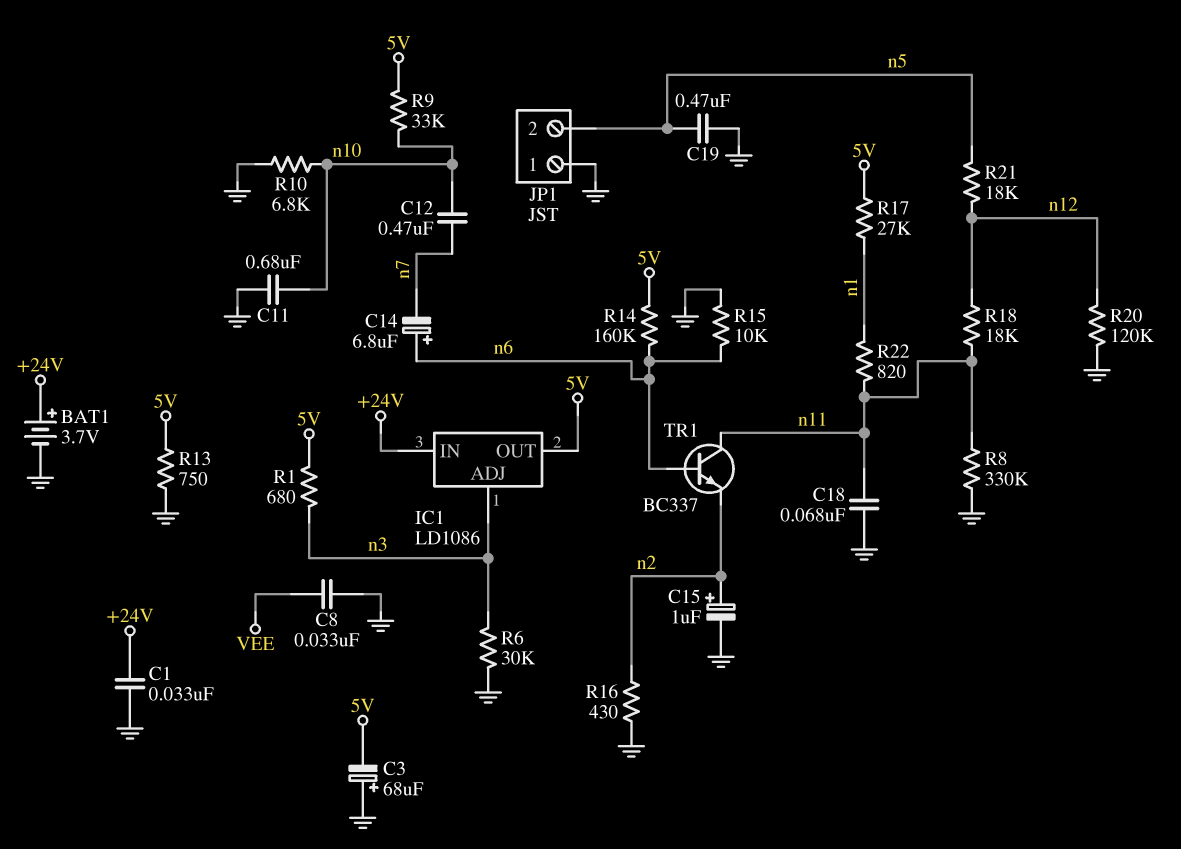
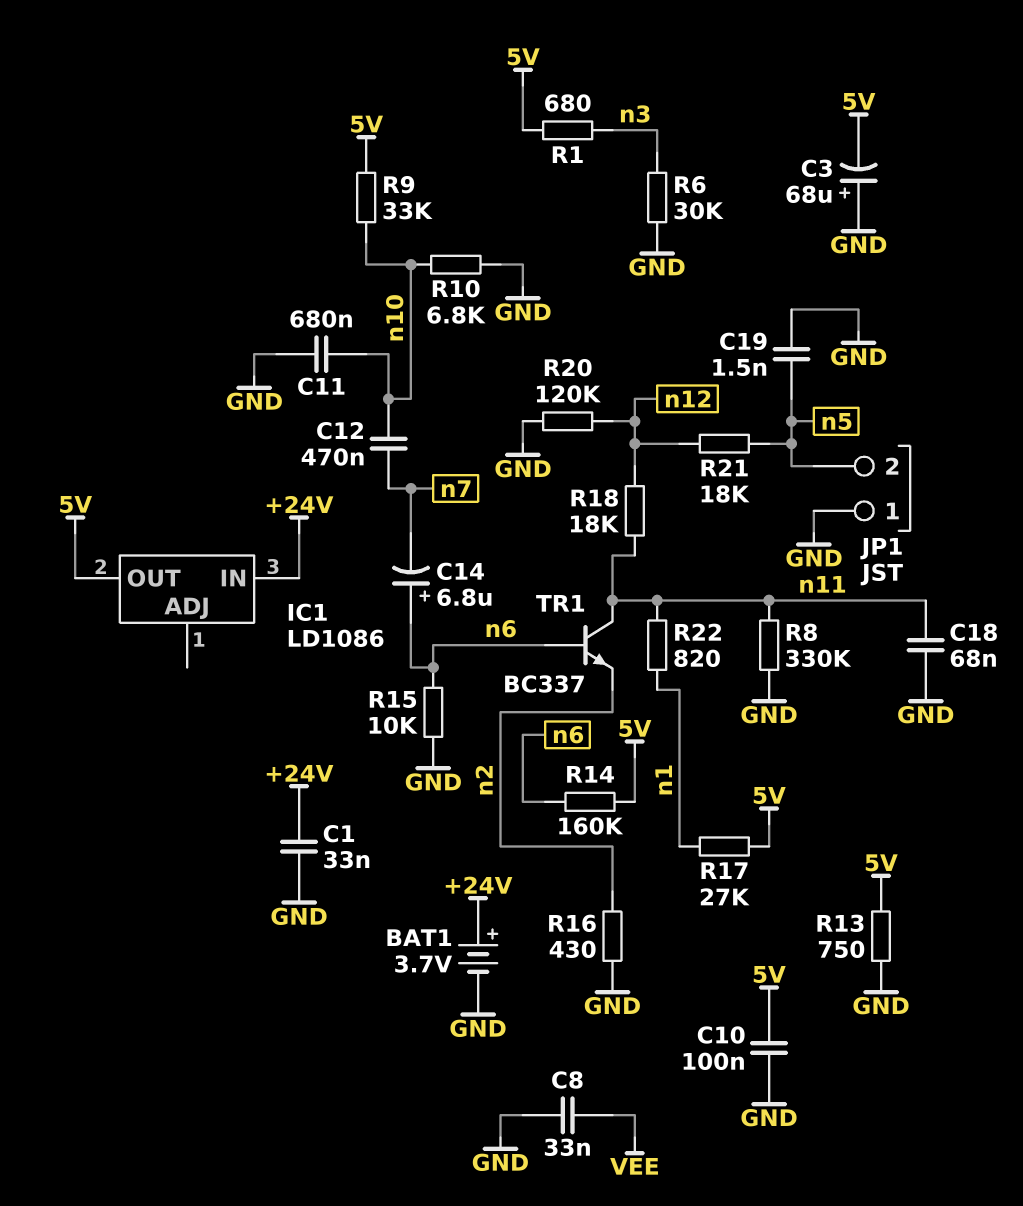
C10: none -> 100nF (5V, GND)
C15: 1uF (plus n2, minus GND) -> none
C19: 470nF (GND, n5) -> 1.5nF (GND, n5)
IC1 pin ADJ: n3 -> none

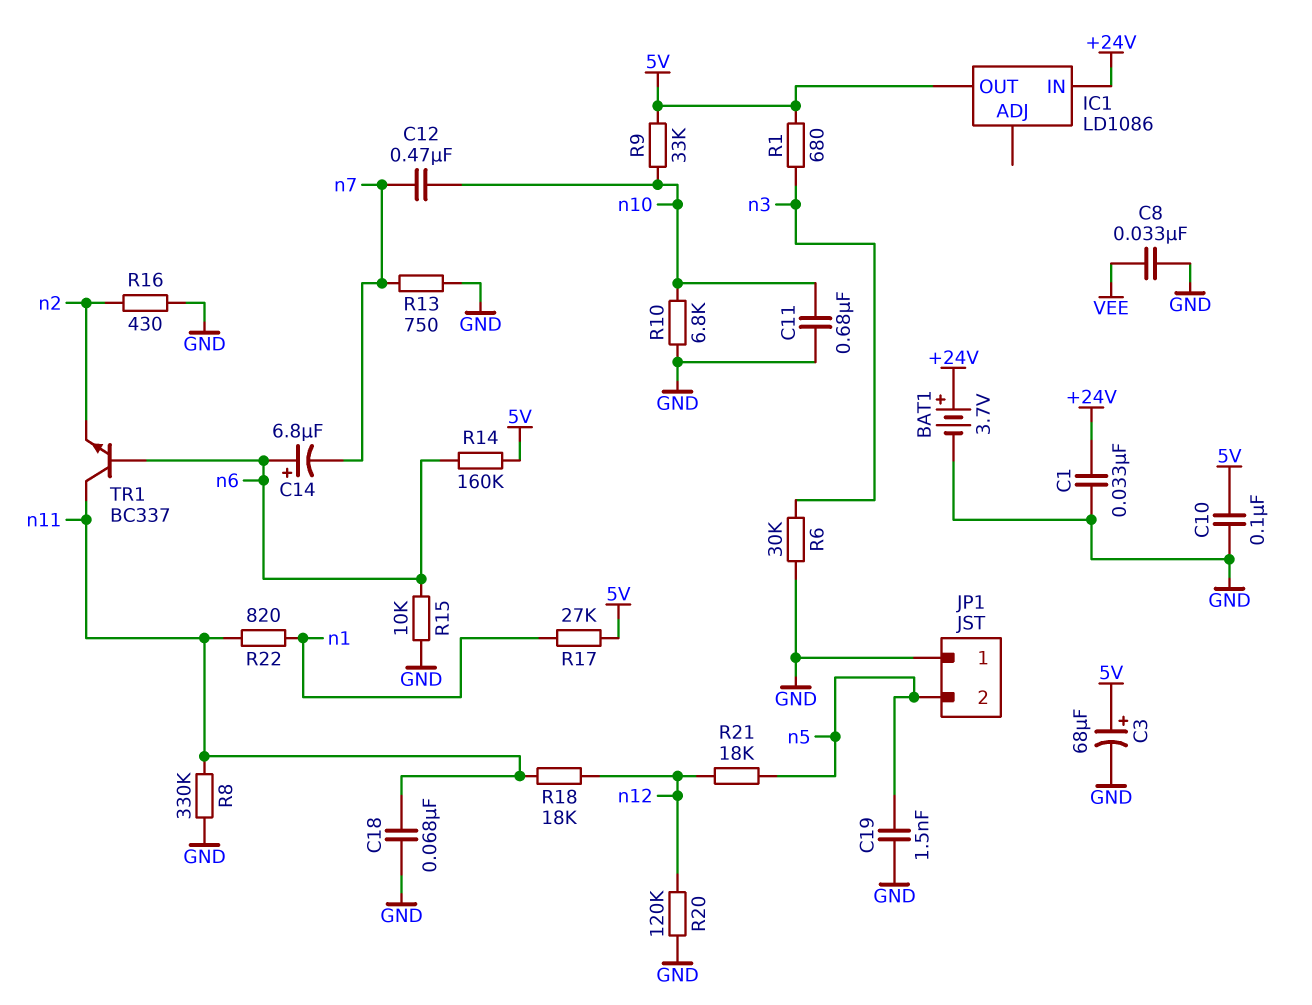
C3: 68uF (plus GND, minus 5V) -> 68uF (plus 5V, minus GND)
R13: 750 (5V, GND) -> 750 (GND, n7)

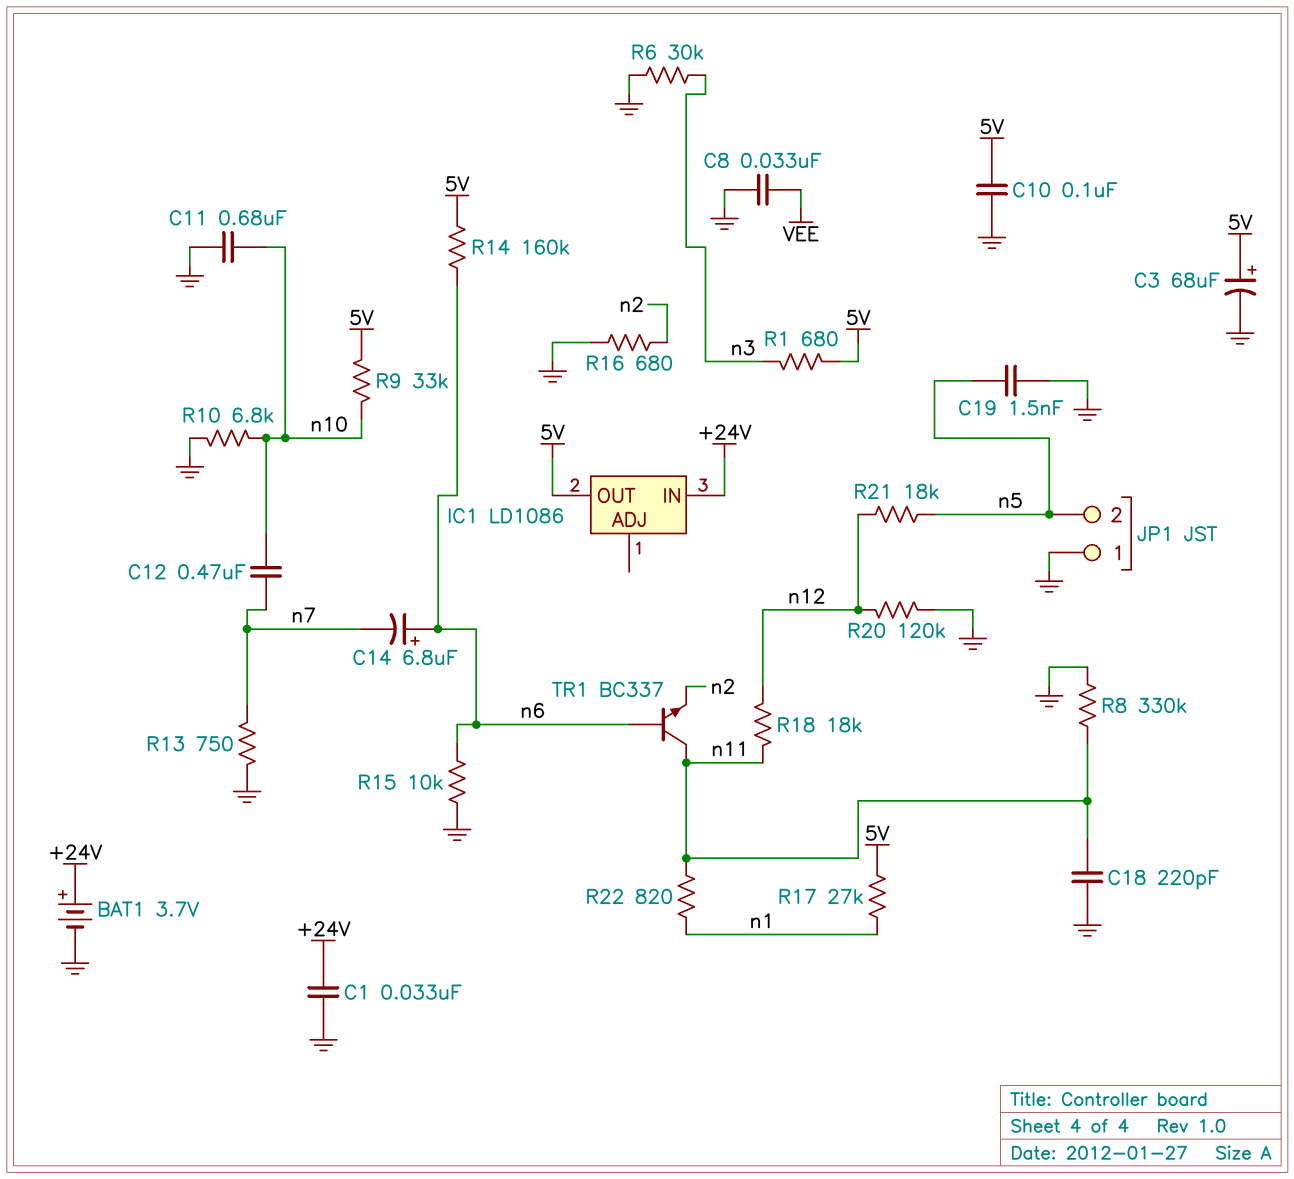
C18: 68nF (GND, n11) -> 220pF (GND, n11)
R16: 430 (GND, n2) -> 680 (GND, n2)

